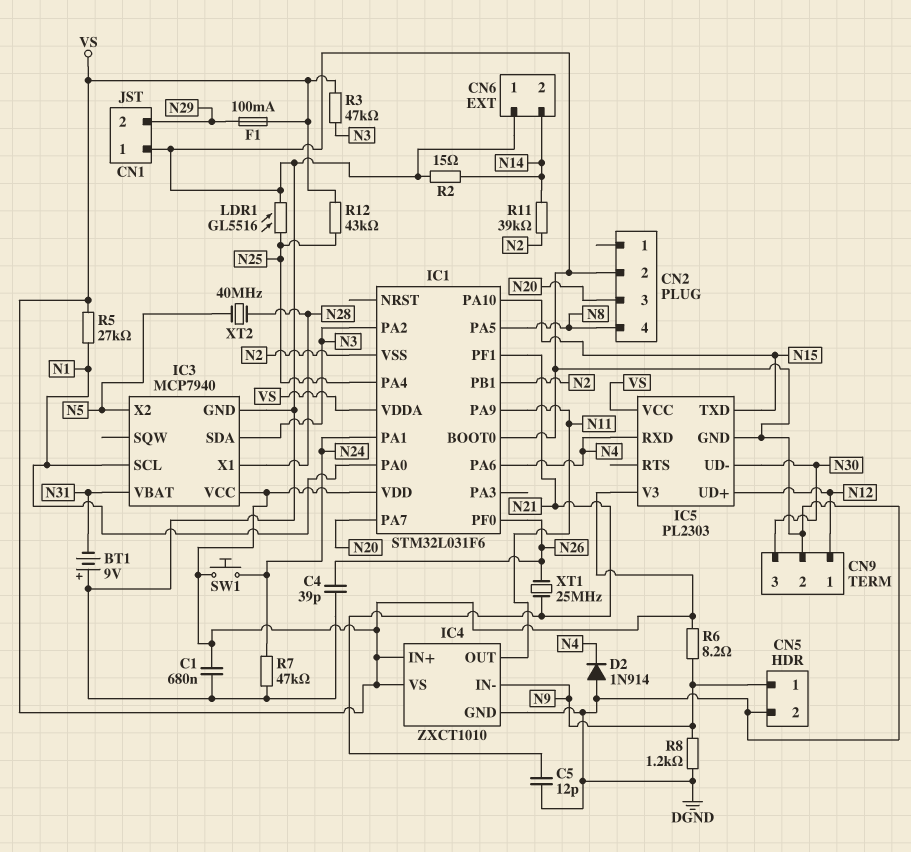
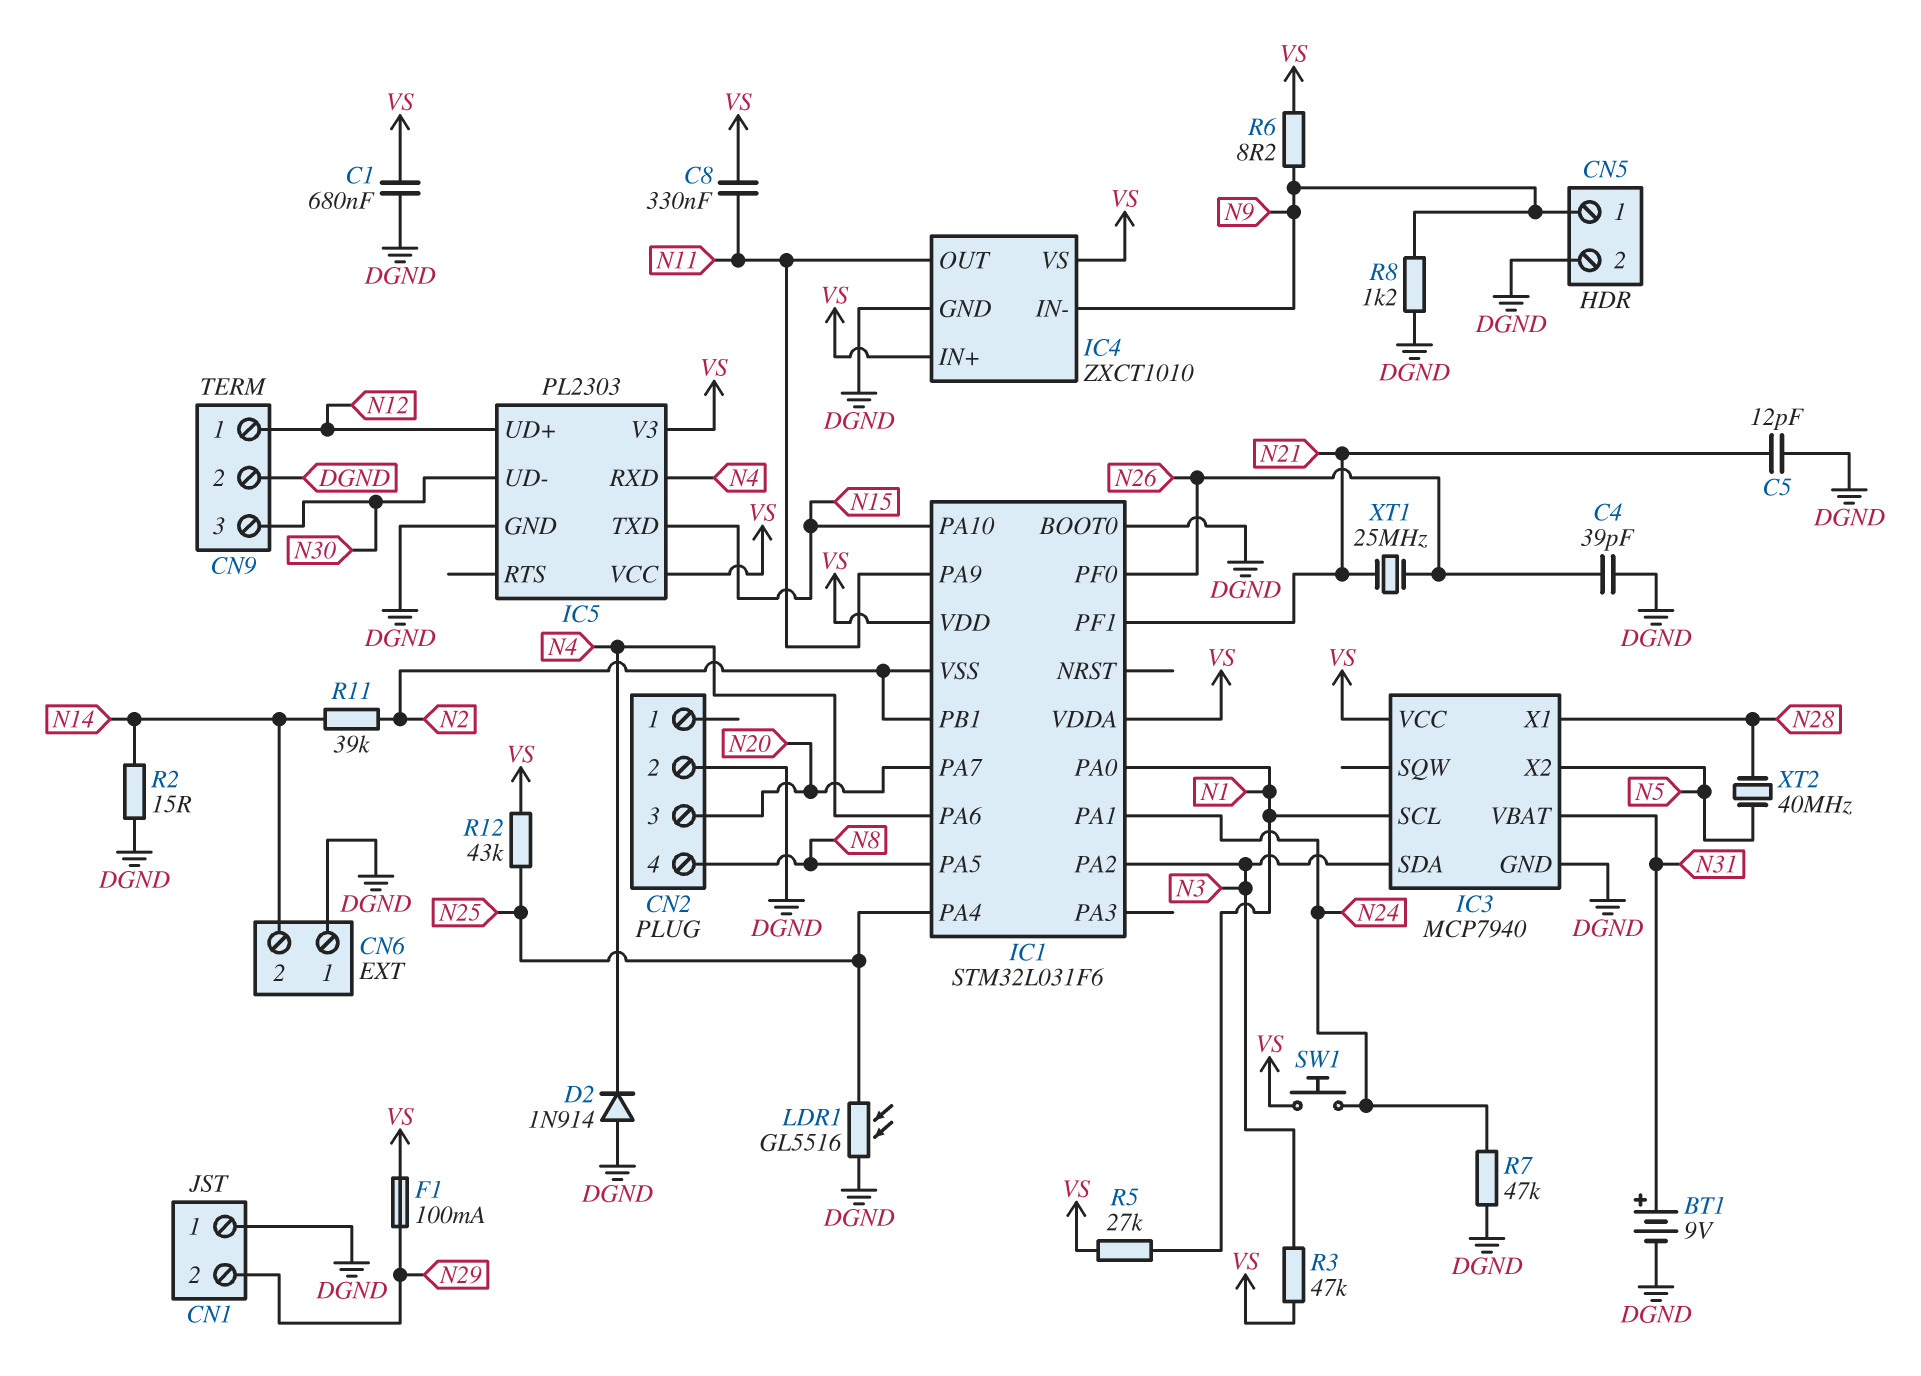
BT1: 9V (plus DGND, minus N31) -> 9V (plus N31, minus DGND)
C8: none -> 330nF (N11, VS)

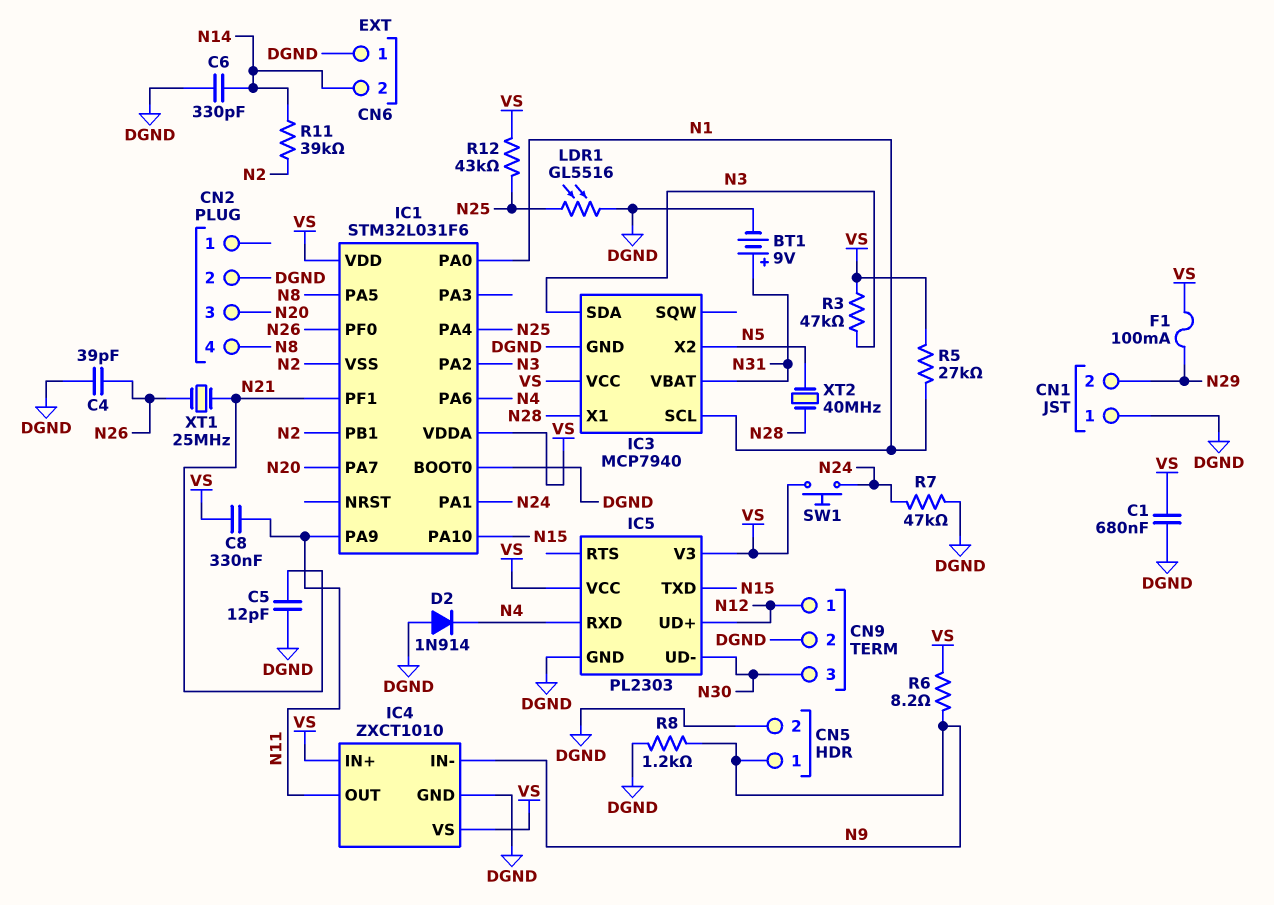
C6: none -> 330pF (DGND, N14)
R2: 15 (DGND, N14) -> none

